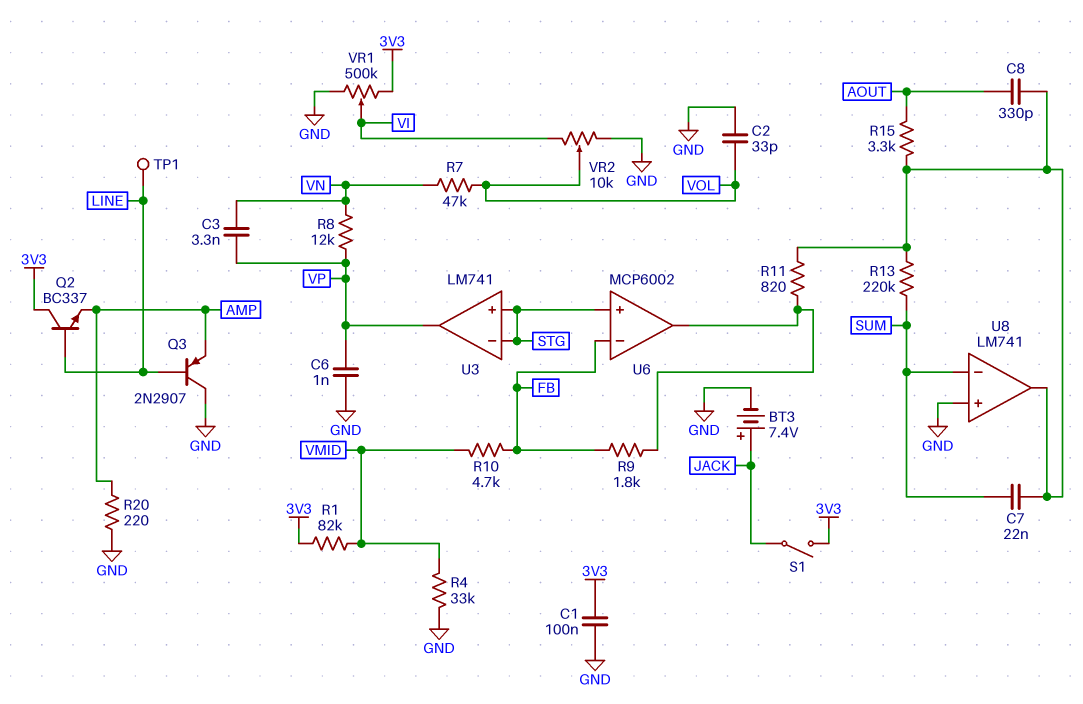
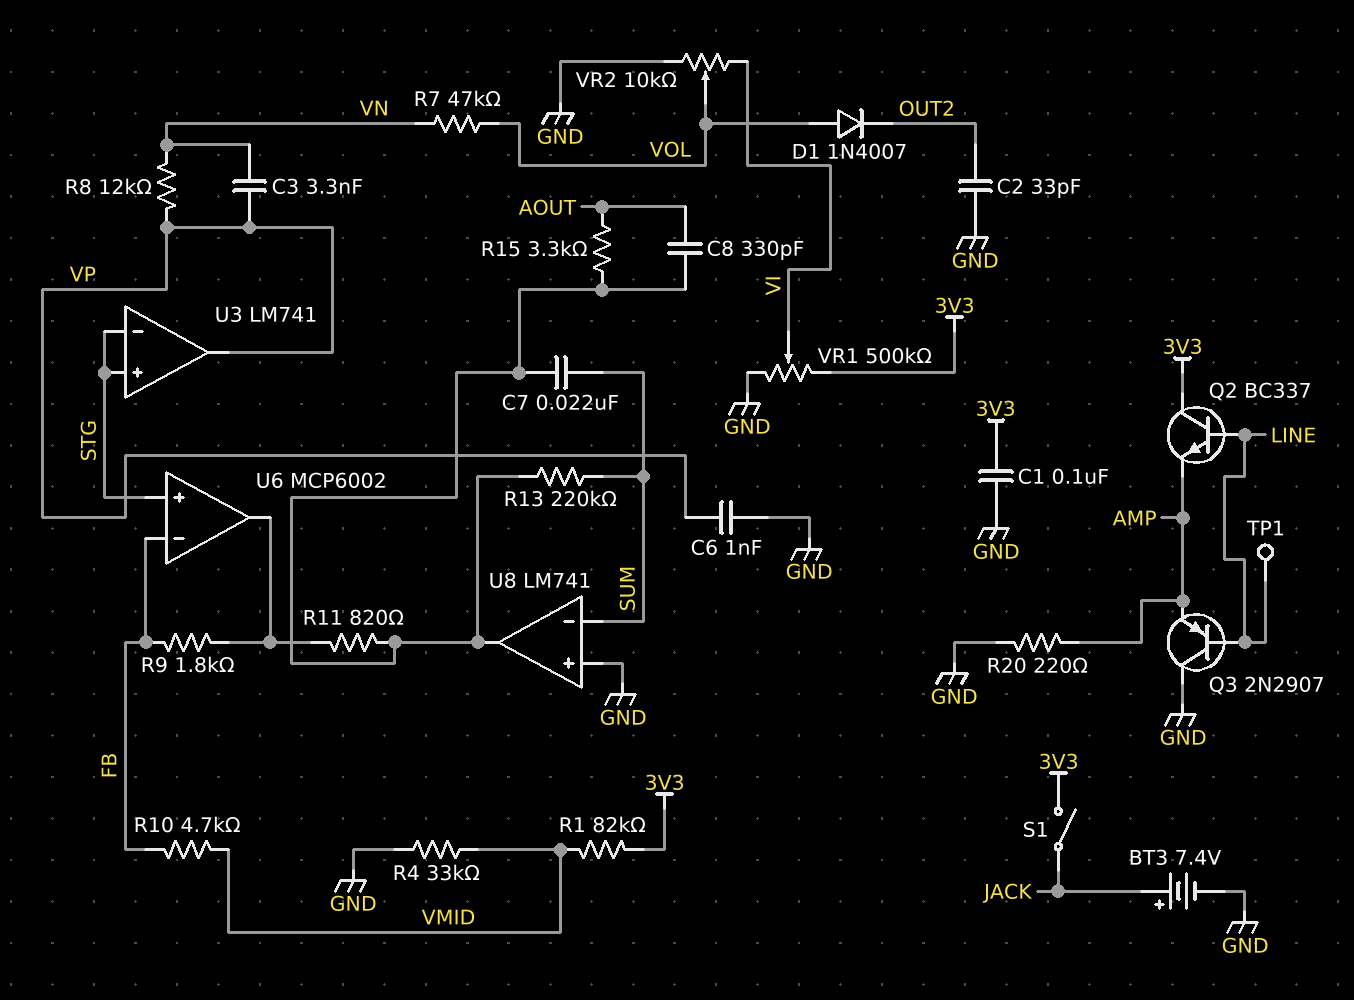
C2: 33pF (GND, VOL) -> 33pF (GND, OUT2)
D1: none -> diode 1N4007 (A VOL, K OUT2)

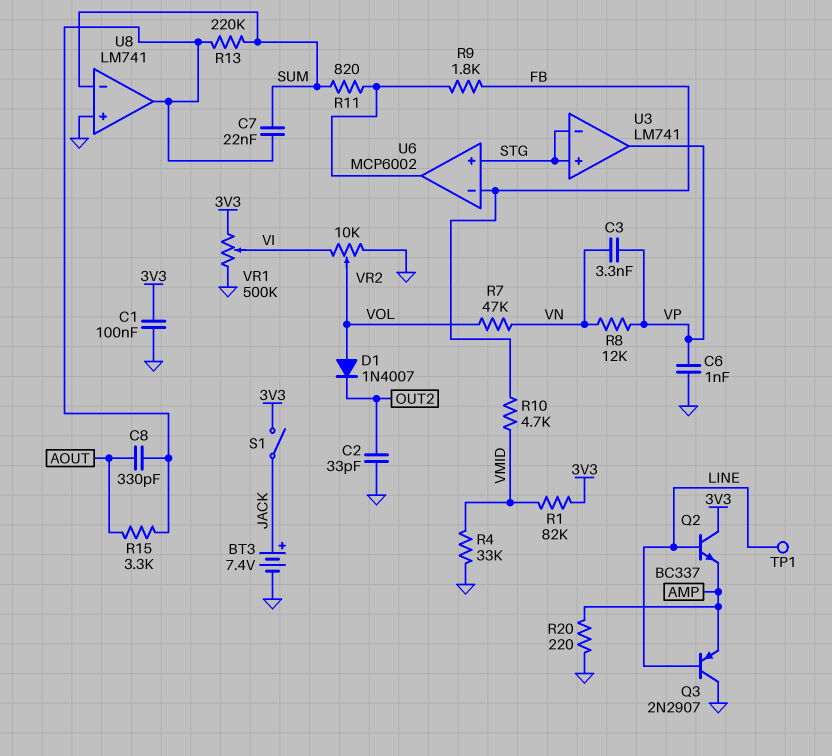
R11: 820 (U6/out, U8/out) -> 820 (SUM, U6/out)

